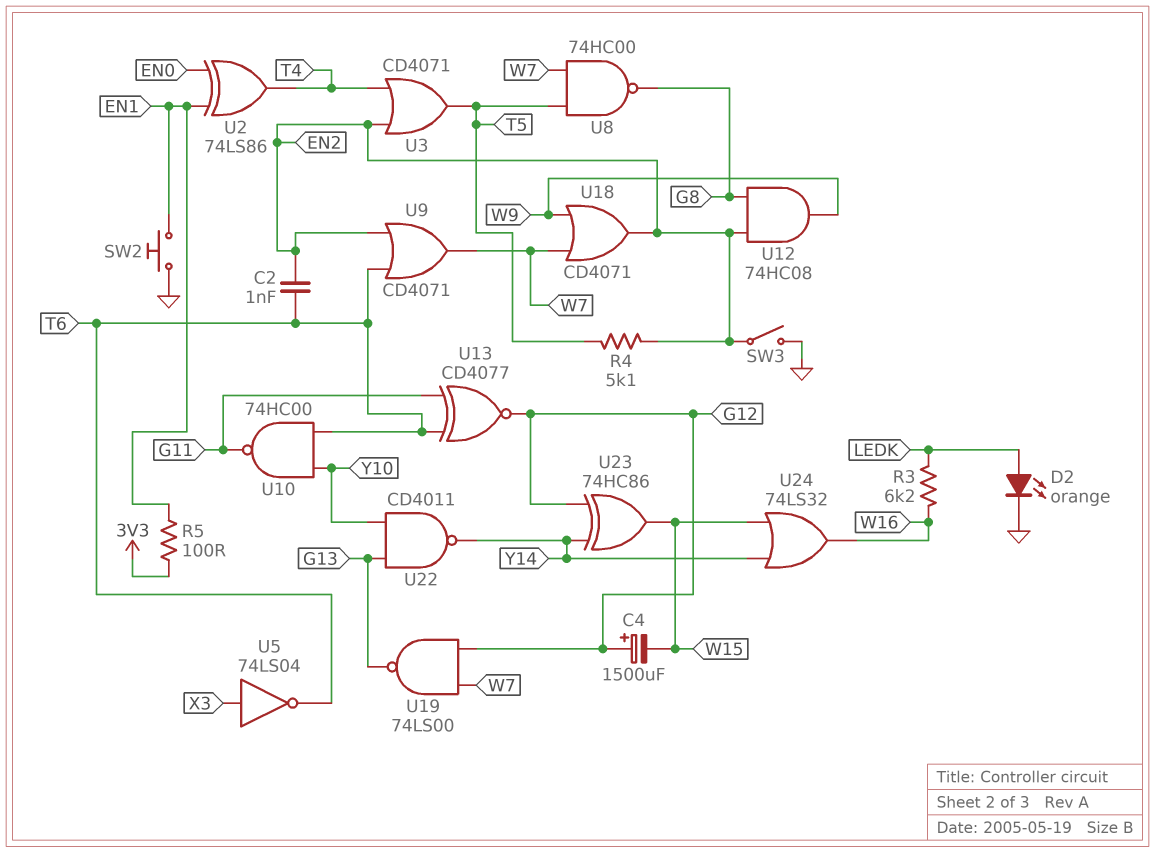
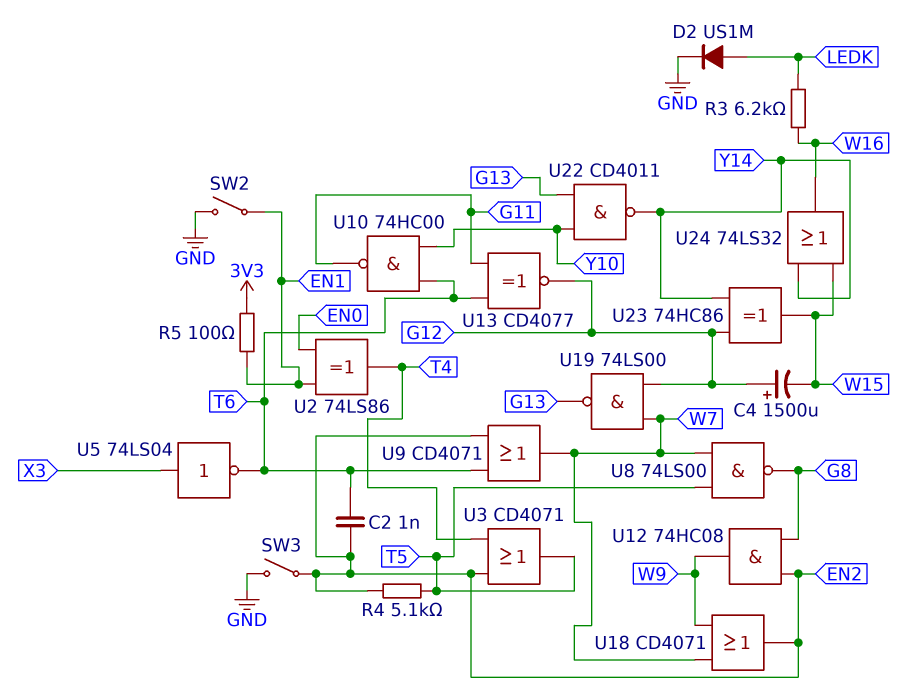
D2: LED orange (A LEDK, K GND) -> diode US1M (A LEDK, K GND)
SW2: button (EN1, GND) -> switch (EN1, GND)
U8: NAND 74HC00 (in T5, in W7, out G8) -> NAND 74LS00 (in T5, in W7, out G8)

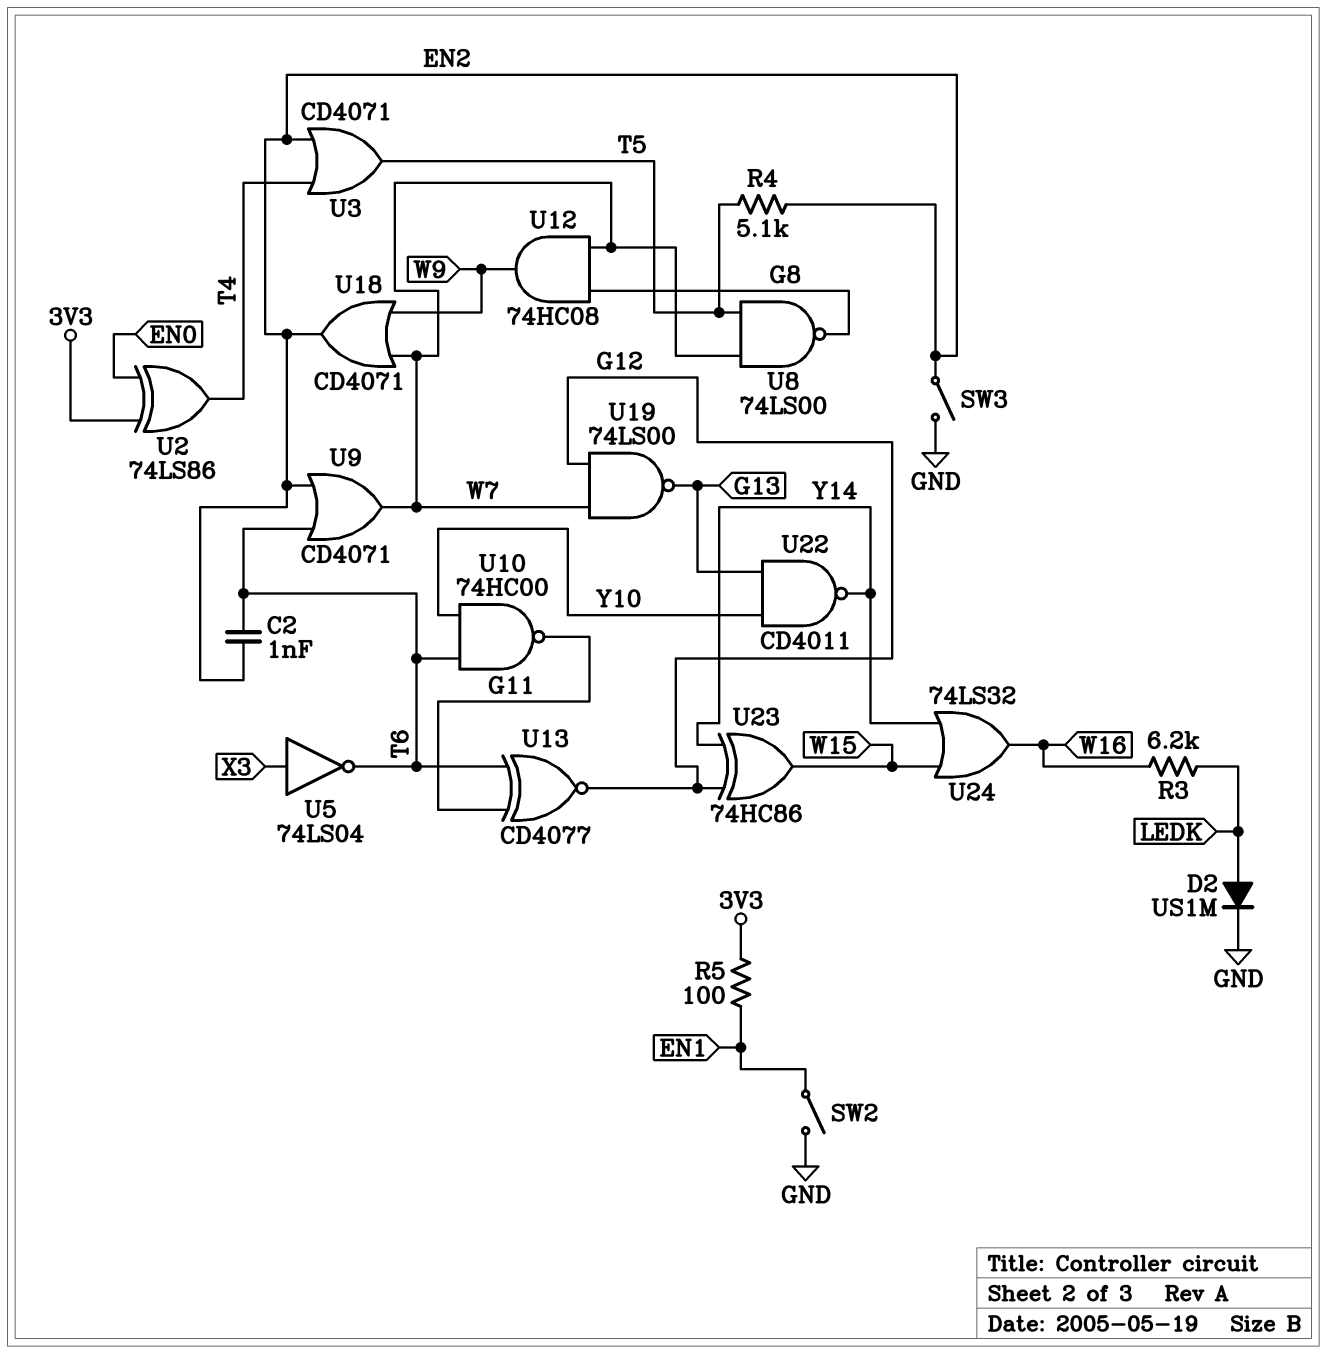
C4: 1500uF (plus G12, minus W15) -> none
U2: XOR 74LS86 (in EN0, in EN1, out T4) -> XOR 74LS86 (in 3V3, in EN0, out T4)
U12: AND 74HC08 (in EN2, in G8, out W9) -> AND 74HC08 (in G8, in W7, out W9)

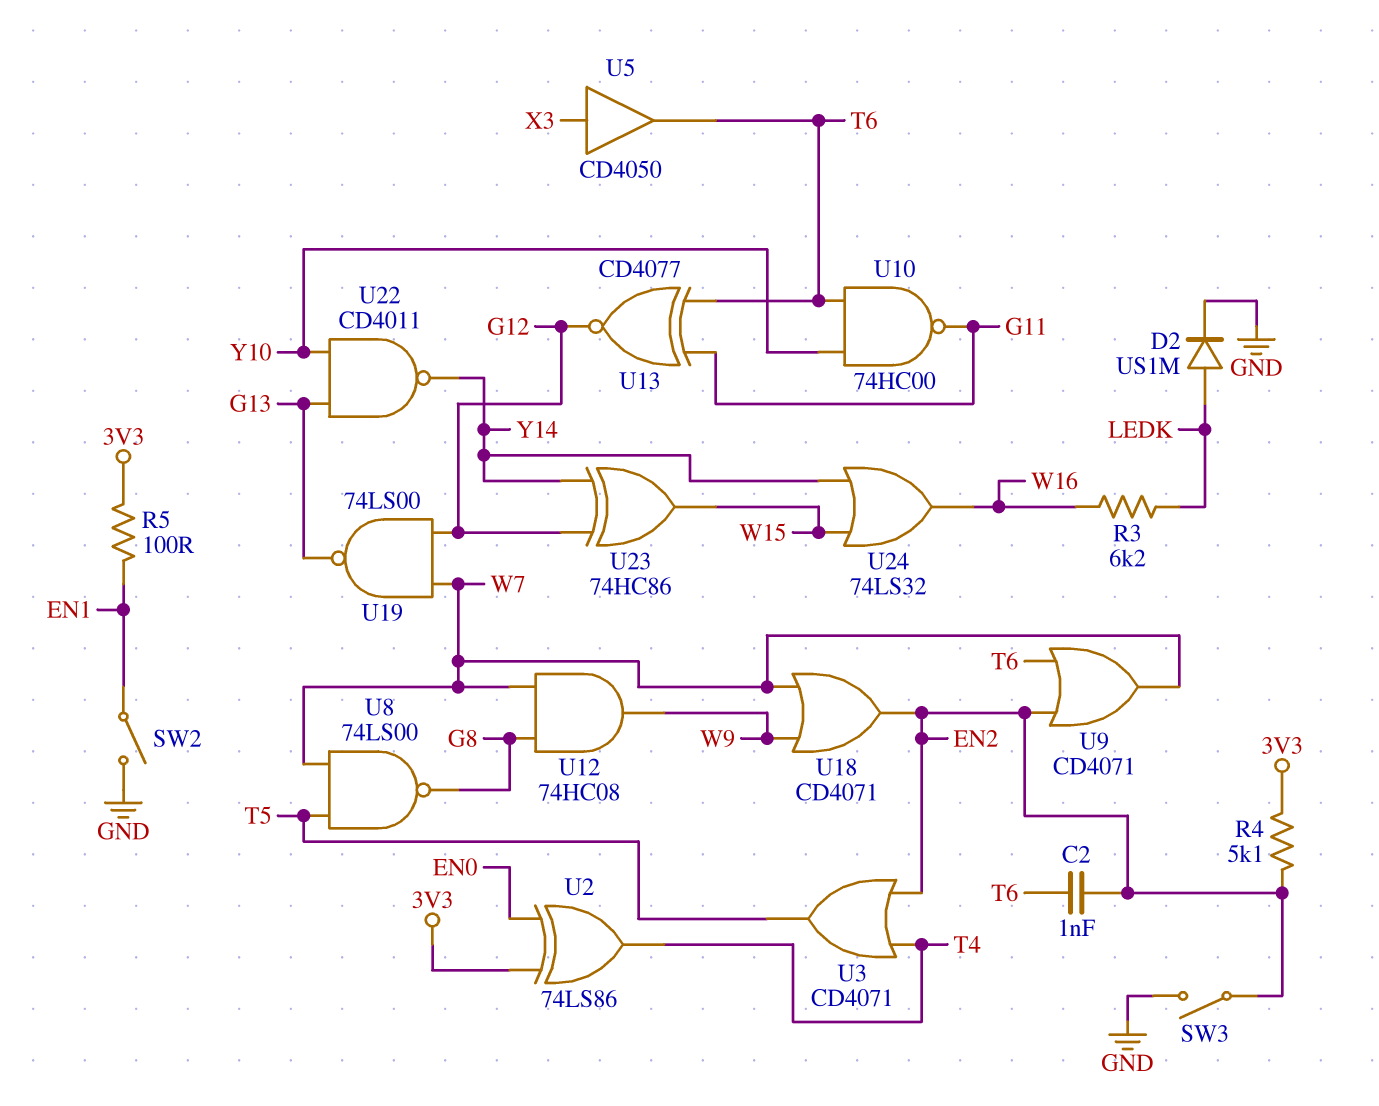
R4: 5.1k (EN2, T5) -> 5.1k (3V3, EN2)
U5: NOT 74LS04 (in X3, out T6) -> buffer CD4050 (in X3, out T6)

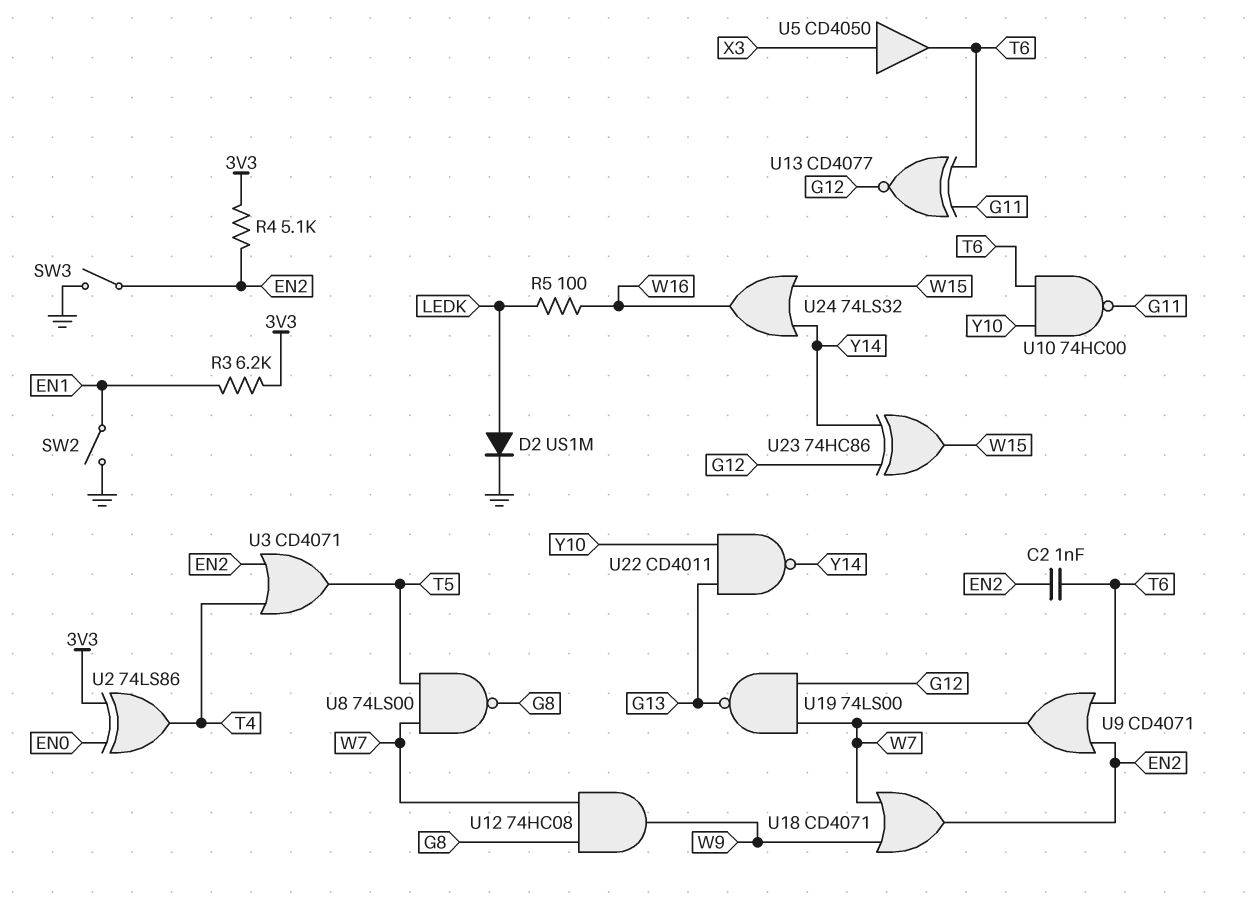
R3: 6.2k (LEDK, W16) -> 6.2k (3V3, EN1)
R5: 100 (3V3, EN1) -> 100 (LEDK, W16)

